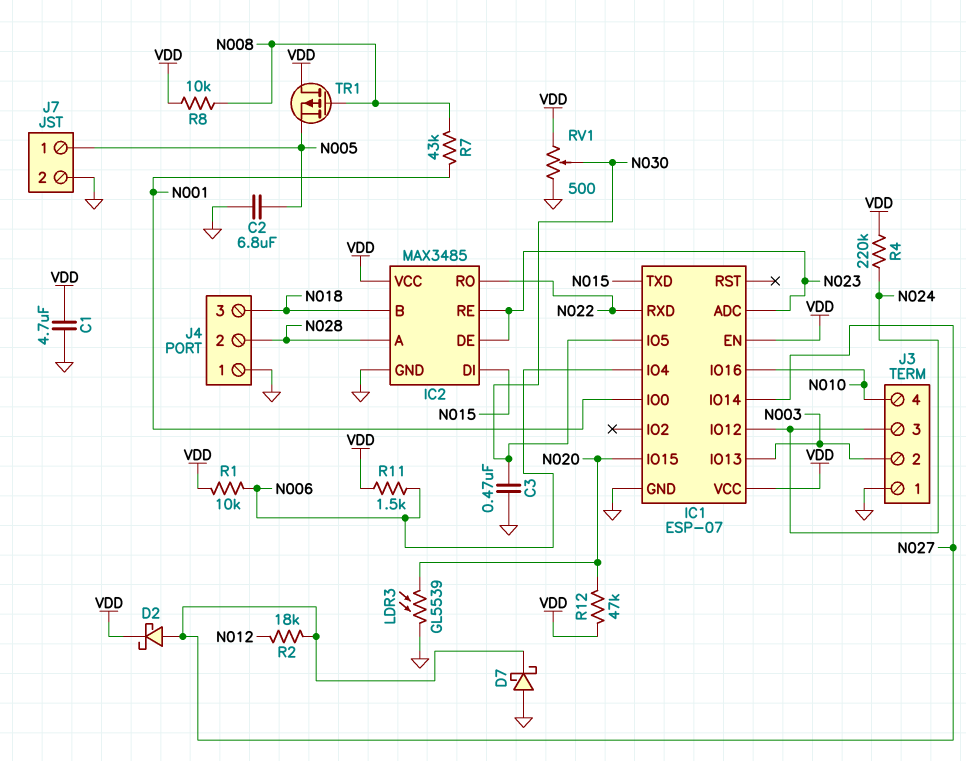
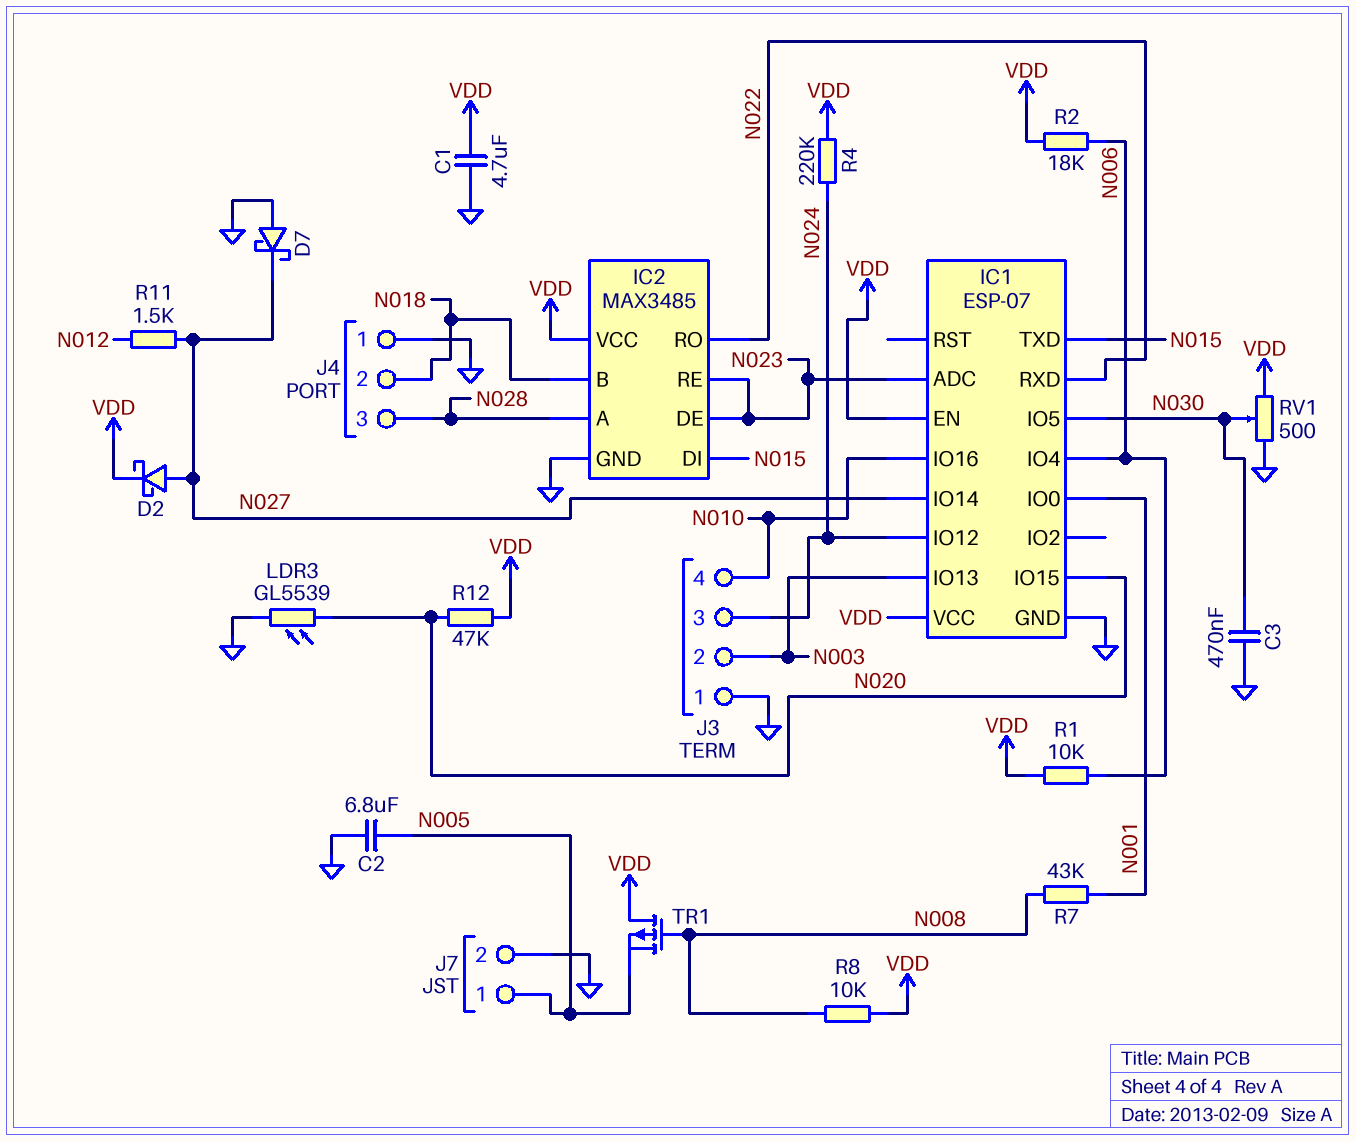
J4 pin 2: N028 -> N018
J4 pin 3: N018 -> N028
R2: 18k (N012, N027) -> 18k (N006, VDD)
R11: 1.5k (N006, VDD) -> 1.5k (N012, N027)

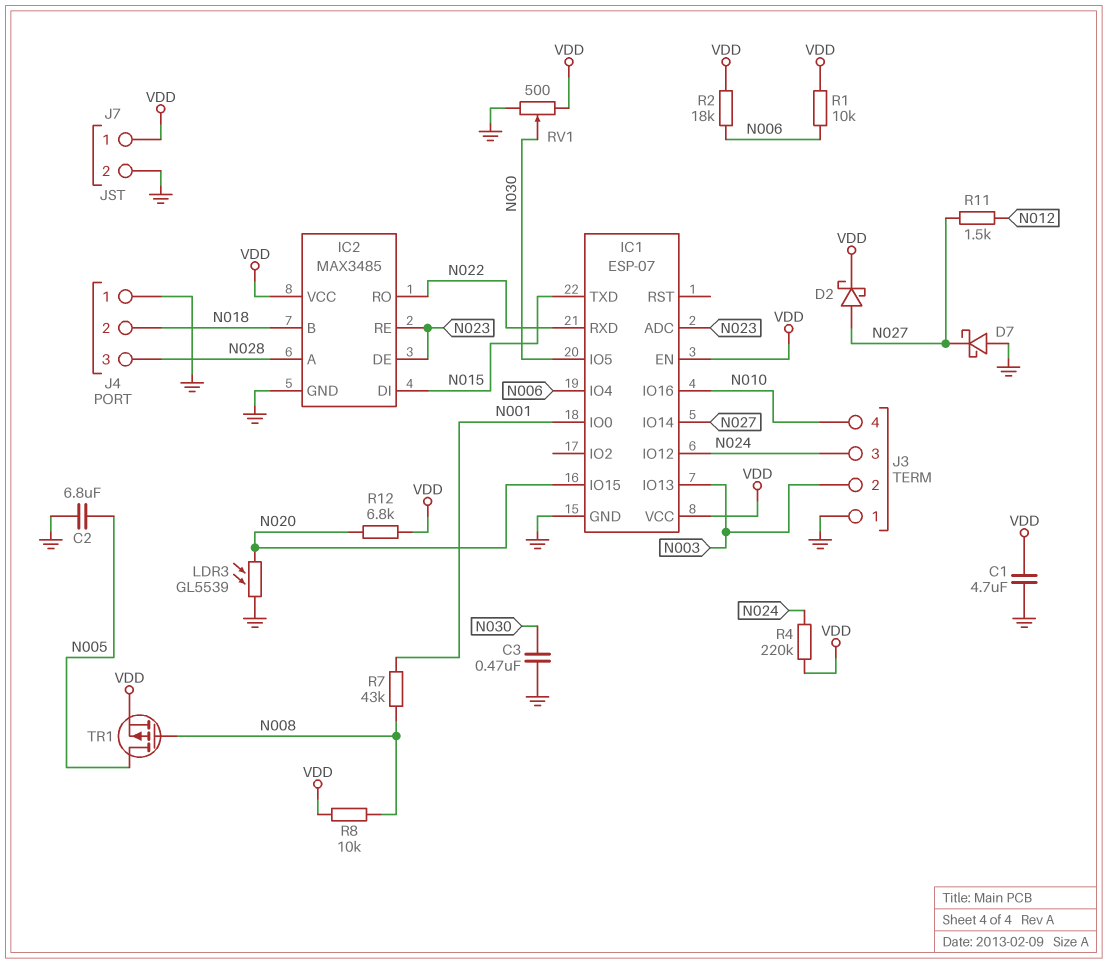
J7 pin 1: N005 -> VDD
R12: 47k (N020, VDD) -> 6.8k (N020, VDD)
TR1: PMOS (G N008, D VDD, S N005) -> PMOS (G N008, D N005, S VDD)

